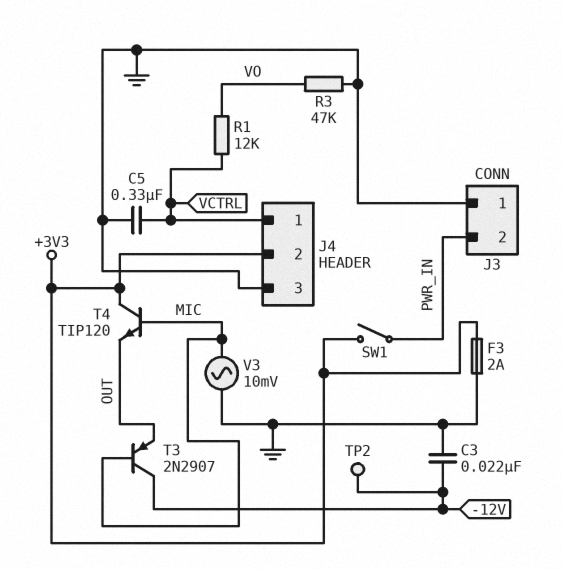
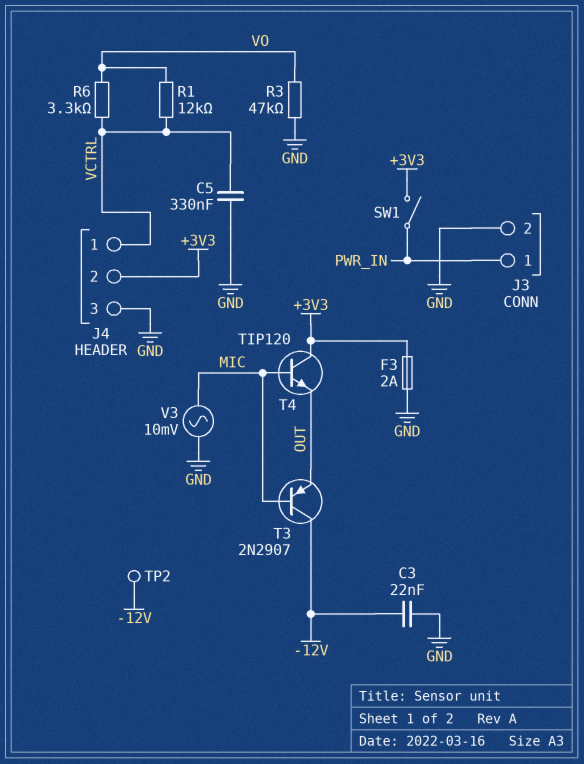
J3 pin 1: GND -> PWR_IN
J3 pin 2: PWR_IN -> GND
R6: none -> 3.3k (VCTRL, VO)

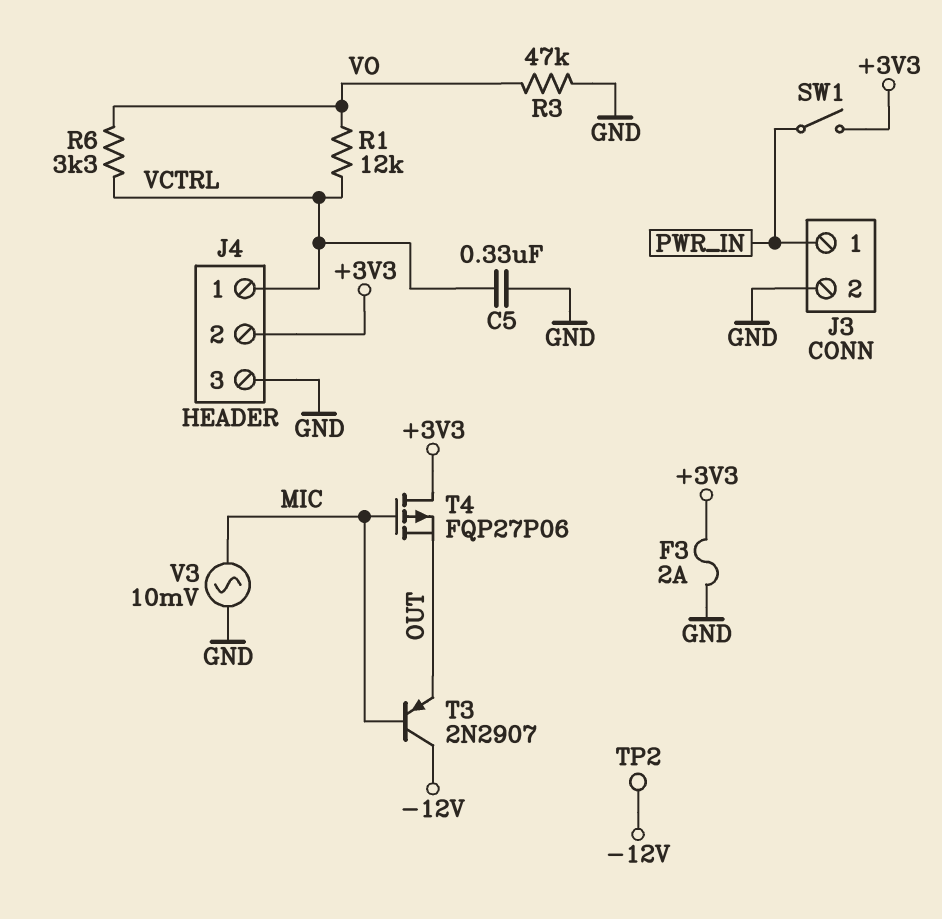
C3: 22nF (-12V, GND) -> none
T4: NPN TIP120 (B MIC, C +3V3, E OUT) -> PMOS FQP27P06 (G MIC, D +3V3, S OUT)

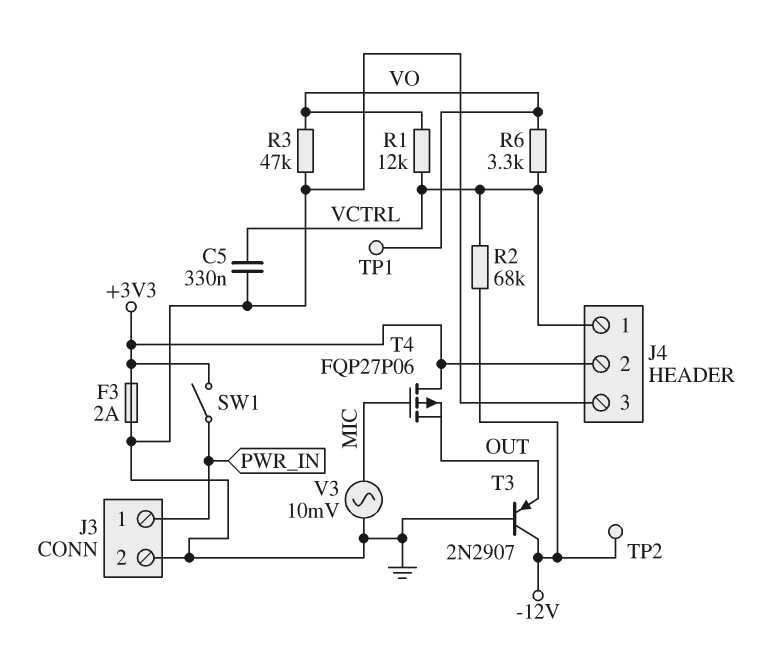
R2: none -> 68k (-12V, VCTRL)
T3: PNP 2N2907 (B MIC, C -12V, E OUT) -> PNP 2N2907 (B GND, C -12V, E OUT)
TP1: none -> test point (VO)

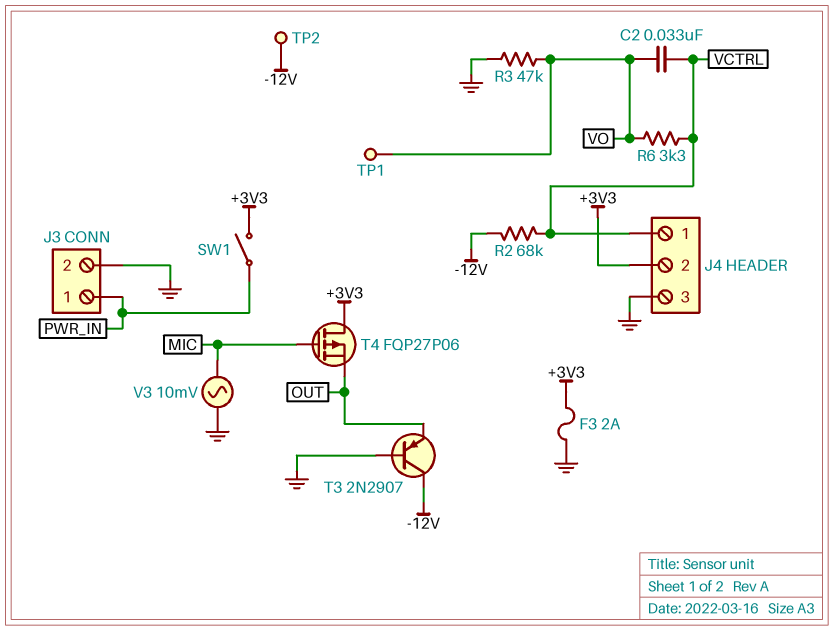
C2: none -> 33nF (VCTRL, VO)
C5: 330nF (GND, VCTRL) -> none
R1: 12k (VCTRL, VO) -> none

